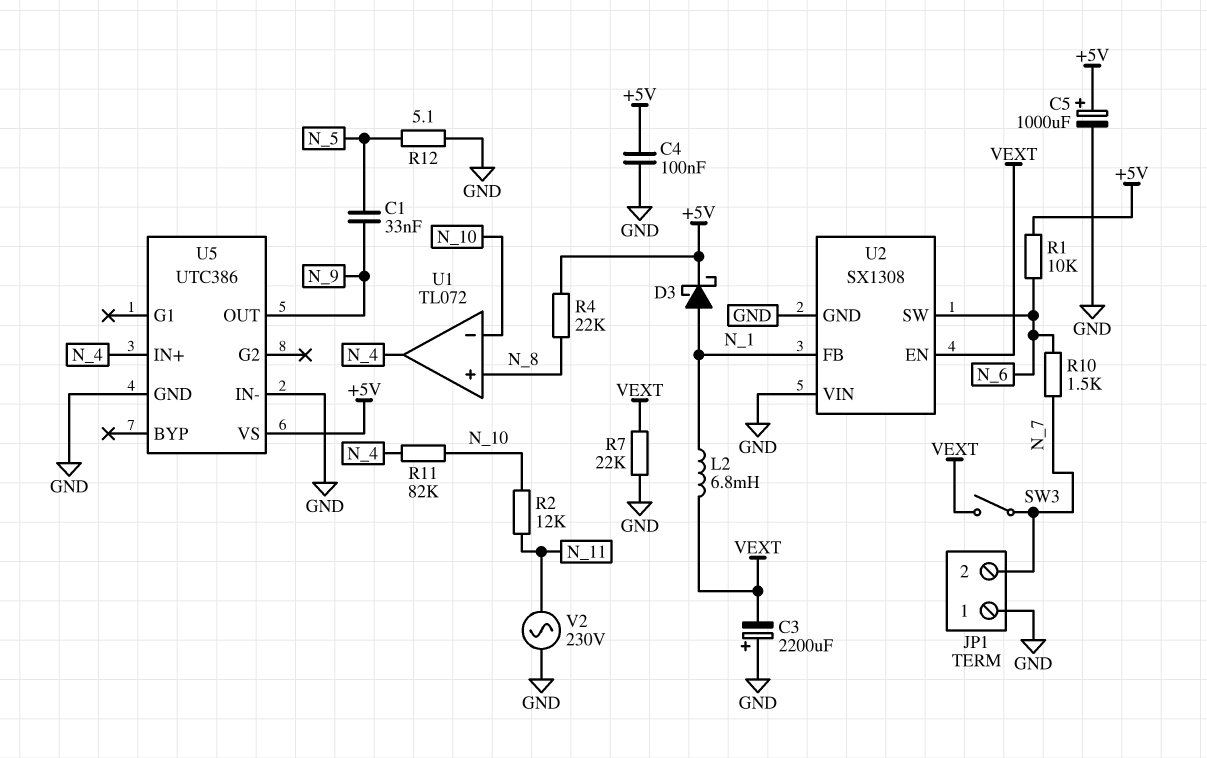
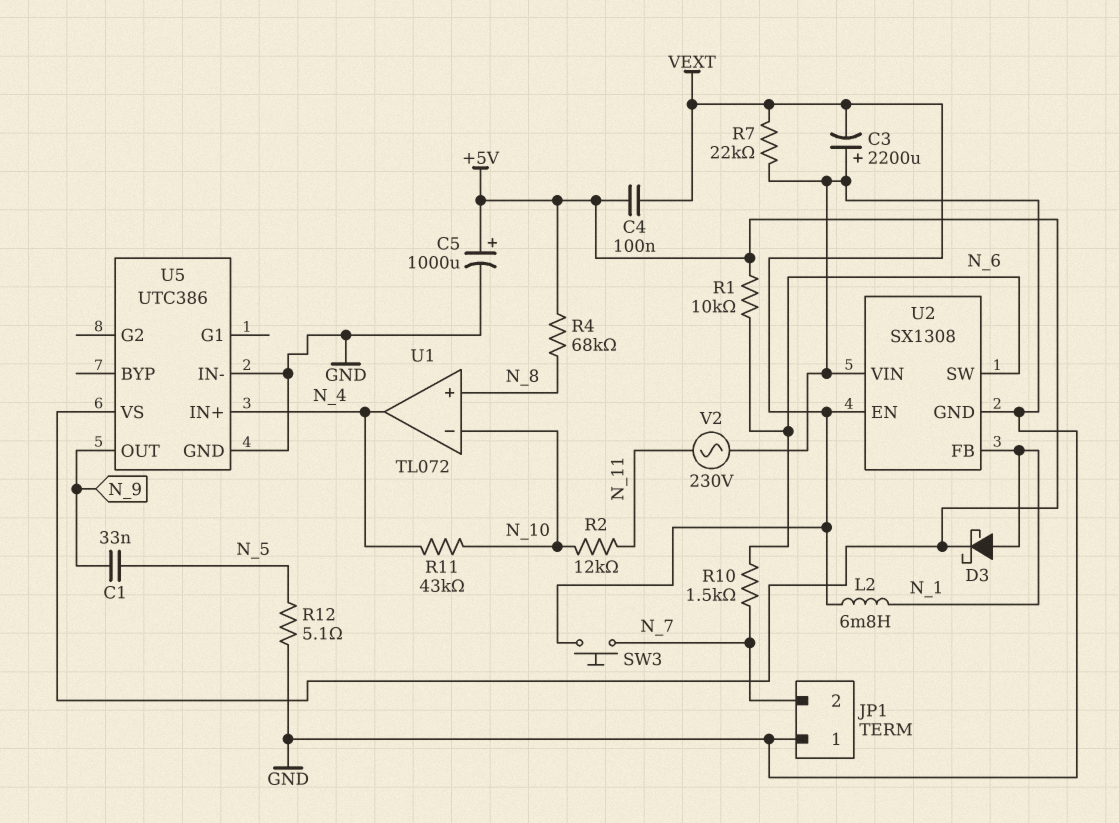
C4: 100nF (+5V, GND) -> 100nF (+5V, VEXT)
R4: 22k (+5V, N_8) -> 68k (+5V, N_8)
R11: 82k (N_4, N_10) -> 43k (N_4, N_10)
SW3: switch (N_7, VEXT) -> button (N_7, VEXT)

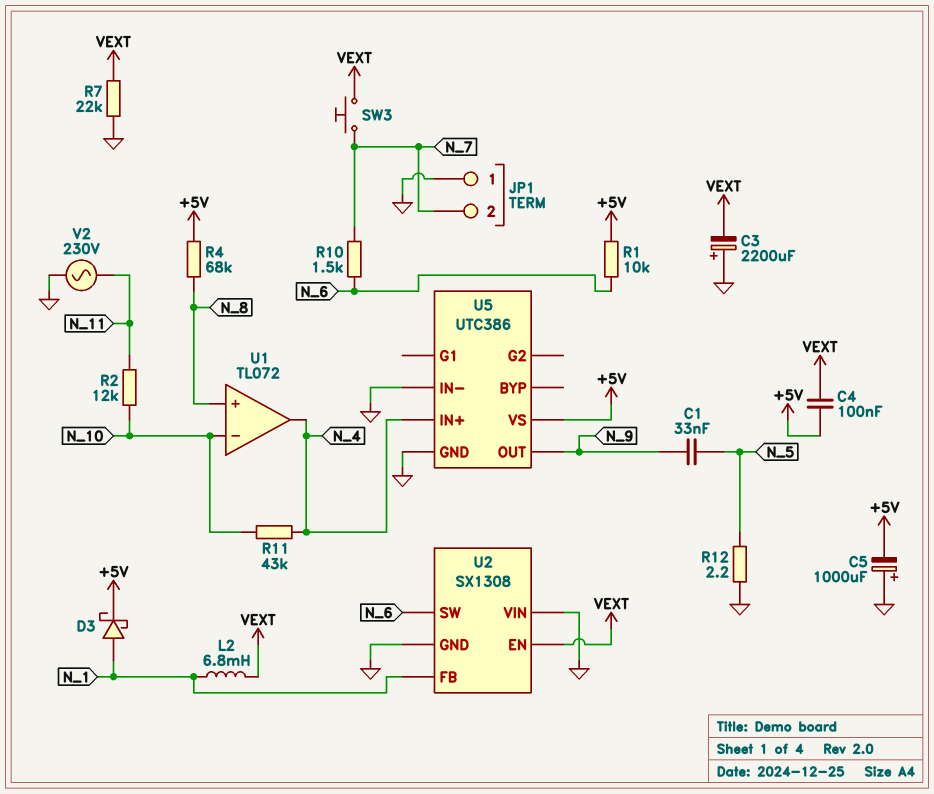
C5: 1000uF (plus +5V, minus GND) -> 1000uF (plus GND, minus +5V)
R12: 5.1 (GND, N_5) -> 2.2 (GND, N_5)

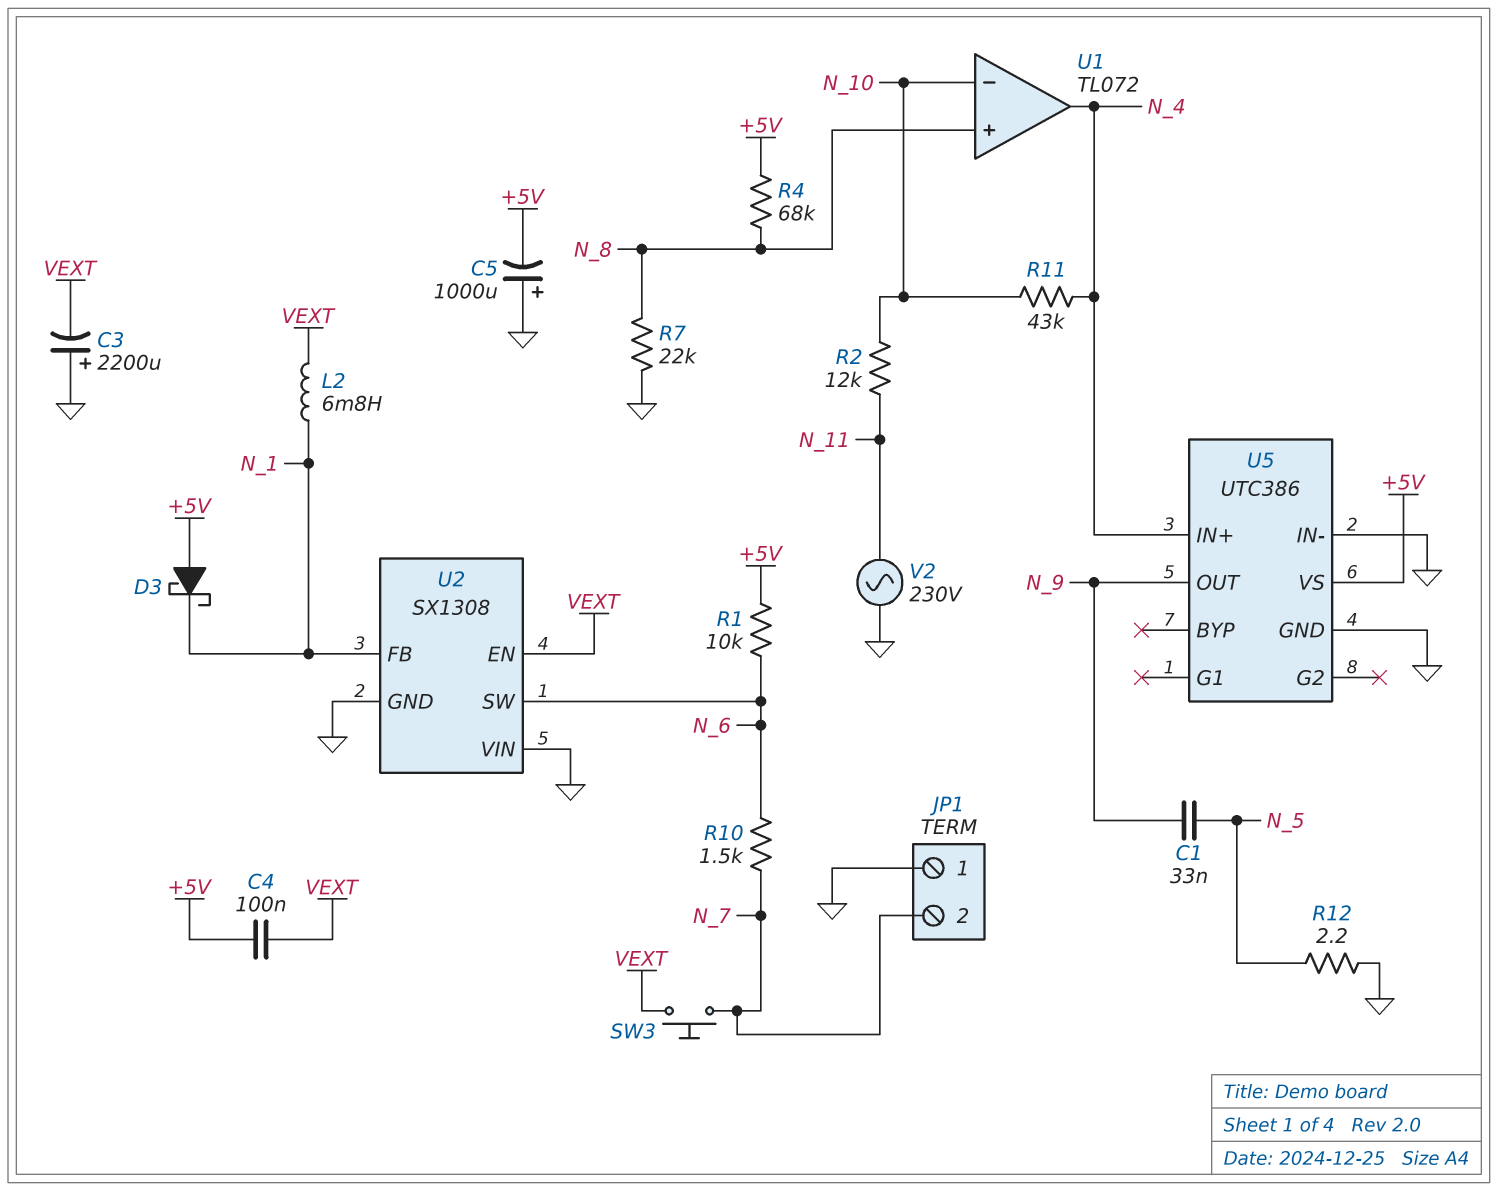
D3: schottky (A N_1, K +5V) -> schottky (A +5V, K N_1)
R7: 22k (GND, VEXT) -> 22k (GND, N_8)

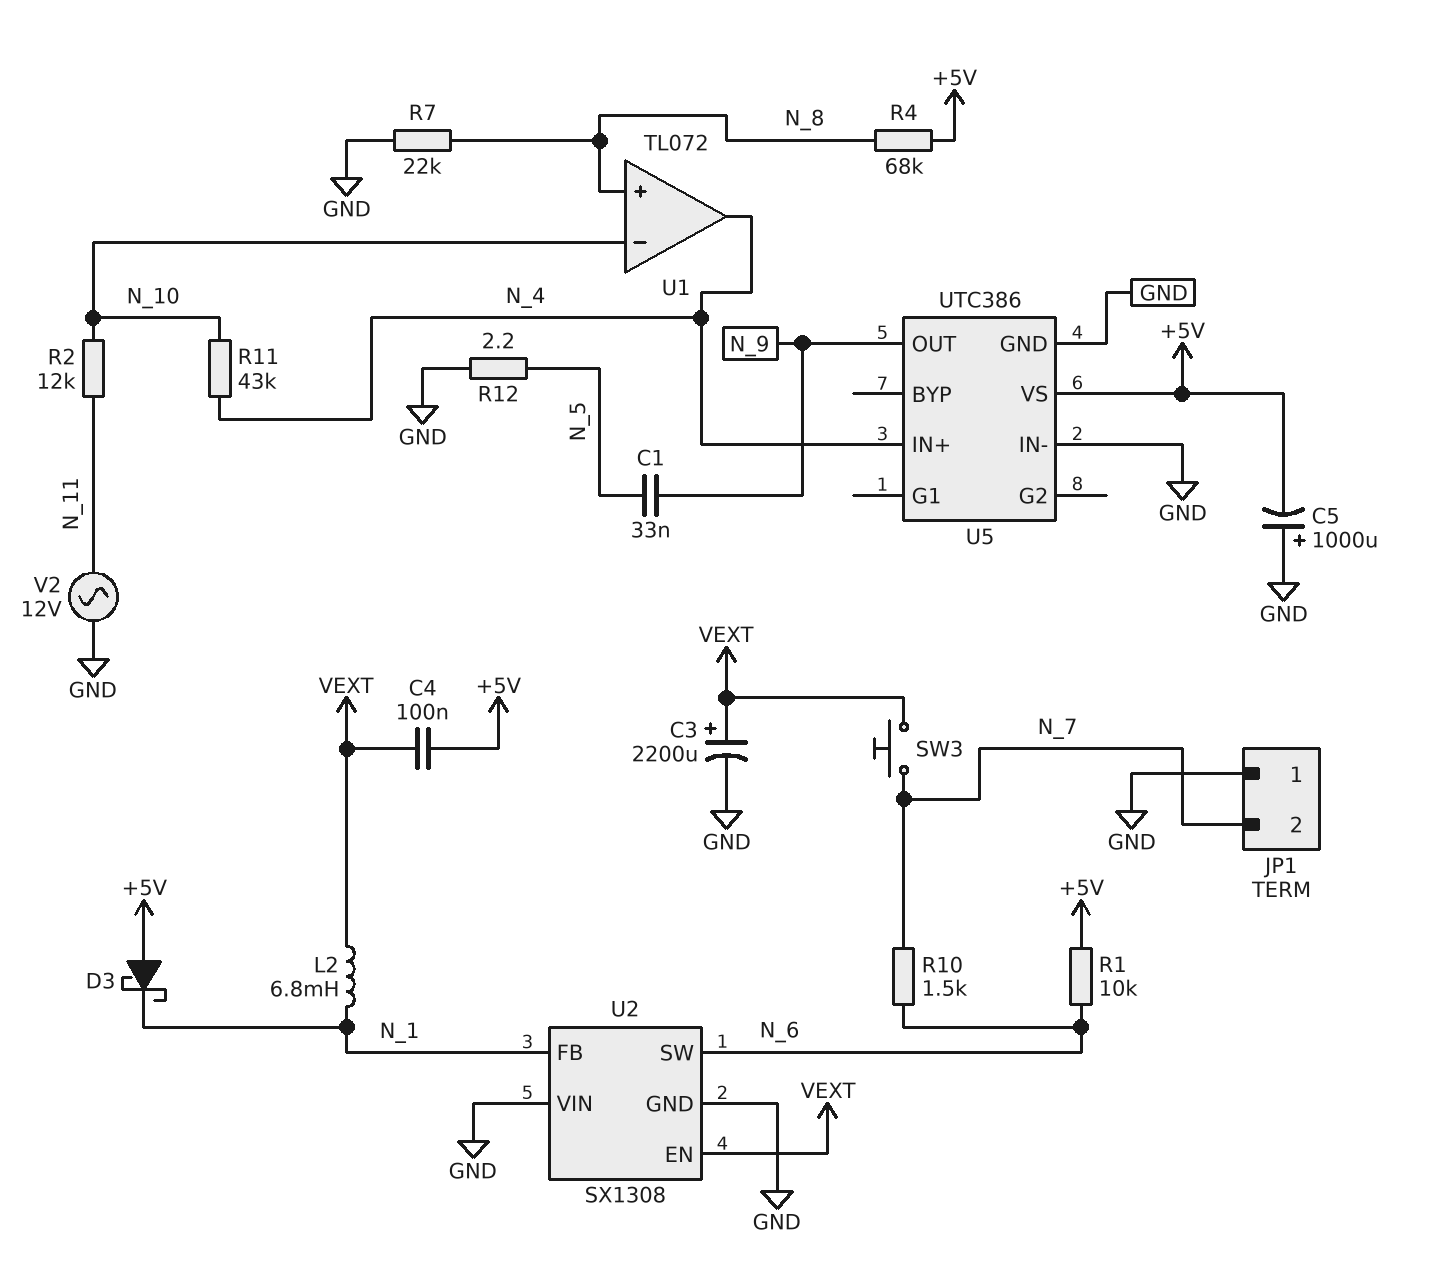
C3: 2200uF (plus GND, minus VEXT) -> 2200uF (plus VEXT, minus GND)
V2: AC 230V (GND, N_11) -> AC 12V (GND, N_11)

